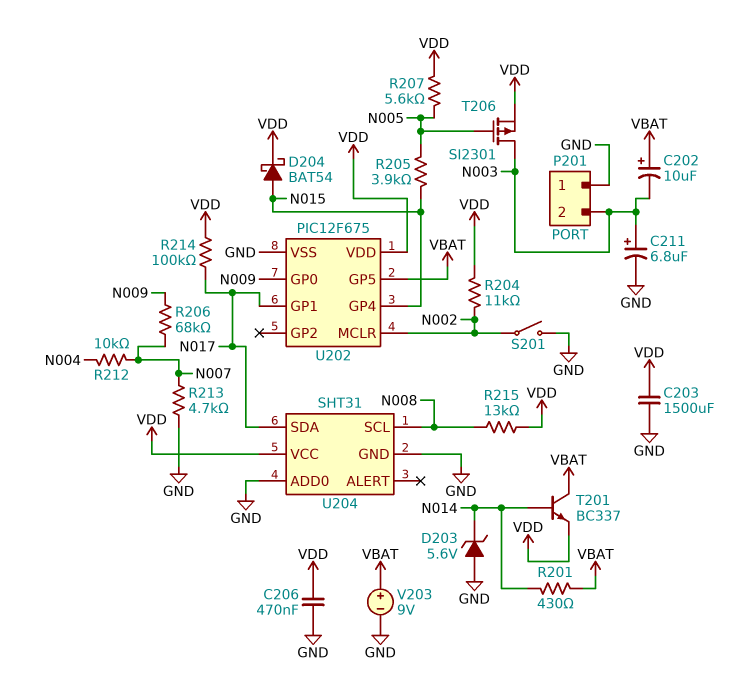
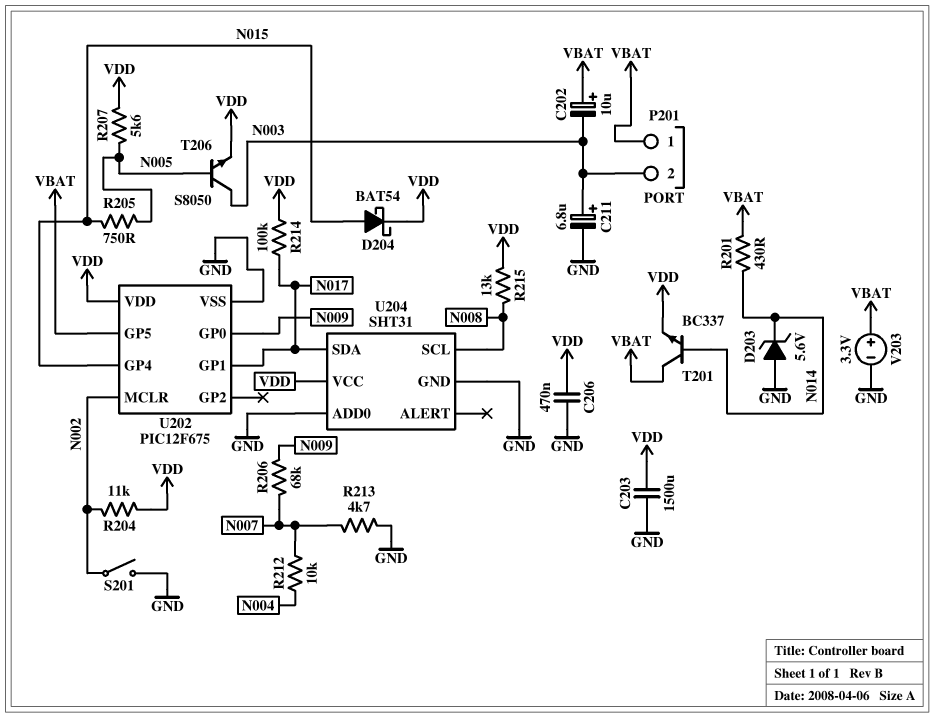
P201 pin 1: GND -> VBAT
R205: 3.9k (N005, N015) -> 750 (N005, N015)
T206: PMOS SI2301 (G N005, D N003, S VDD) -> NPN S8050 (B N005, C N003, E VDD)
V203: 9V (plus VBAT, minus GND) -> 3.3V (plus VBAT, minus GND)

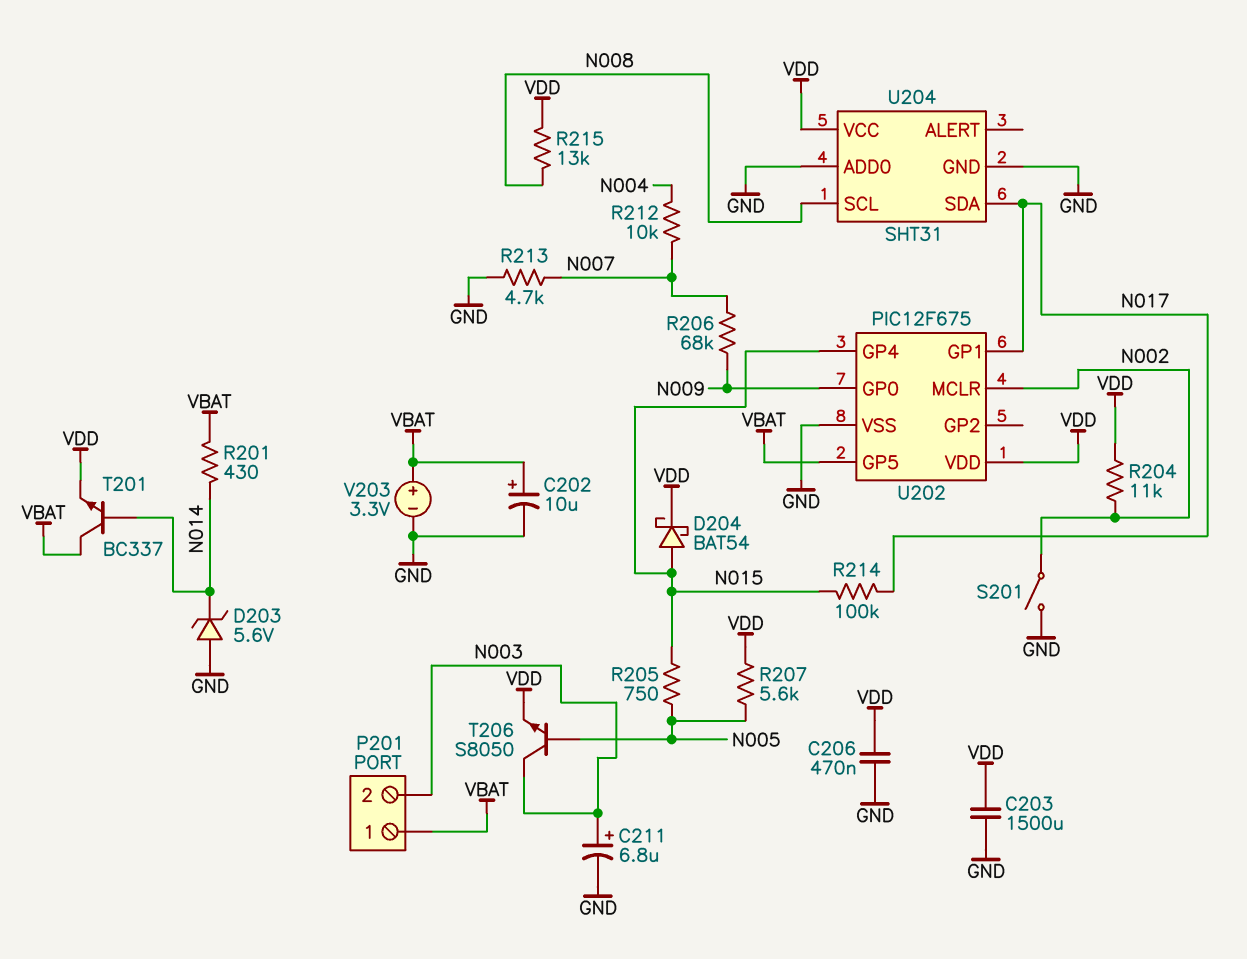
C202: 10uF (plus VBAT, minus N003) -> 10uF (plus VBAT, minus GND)
R214: 100k (N017, VDD) -> 100k (N015, N017)

